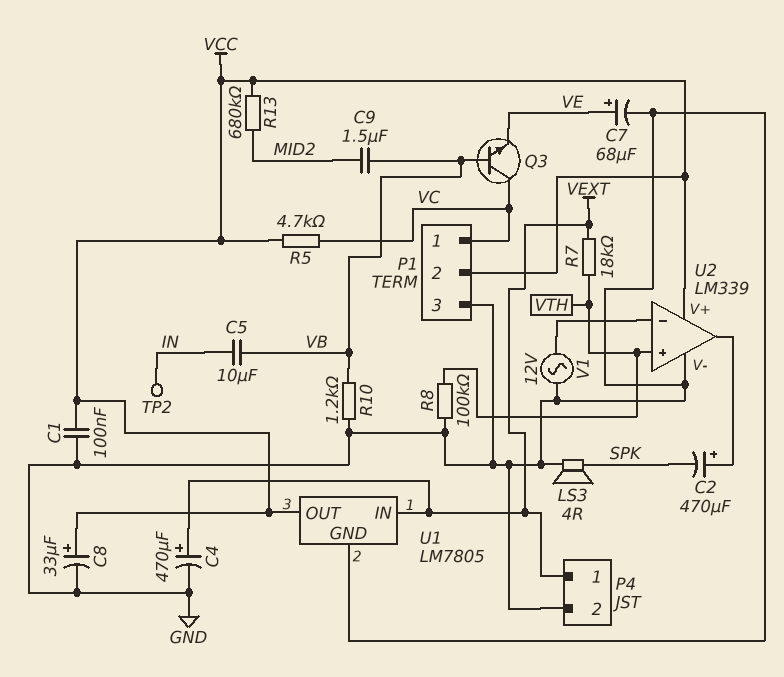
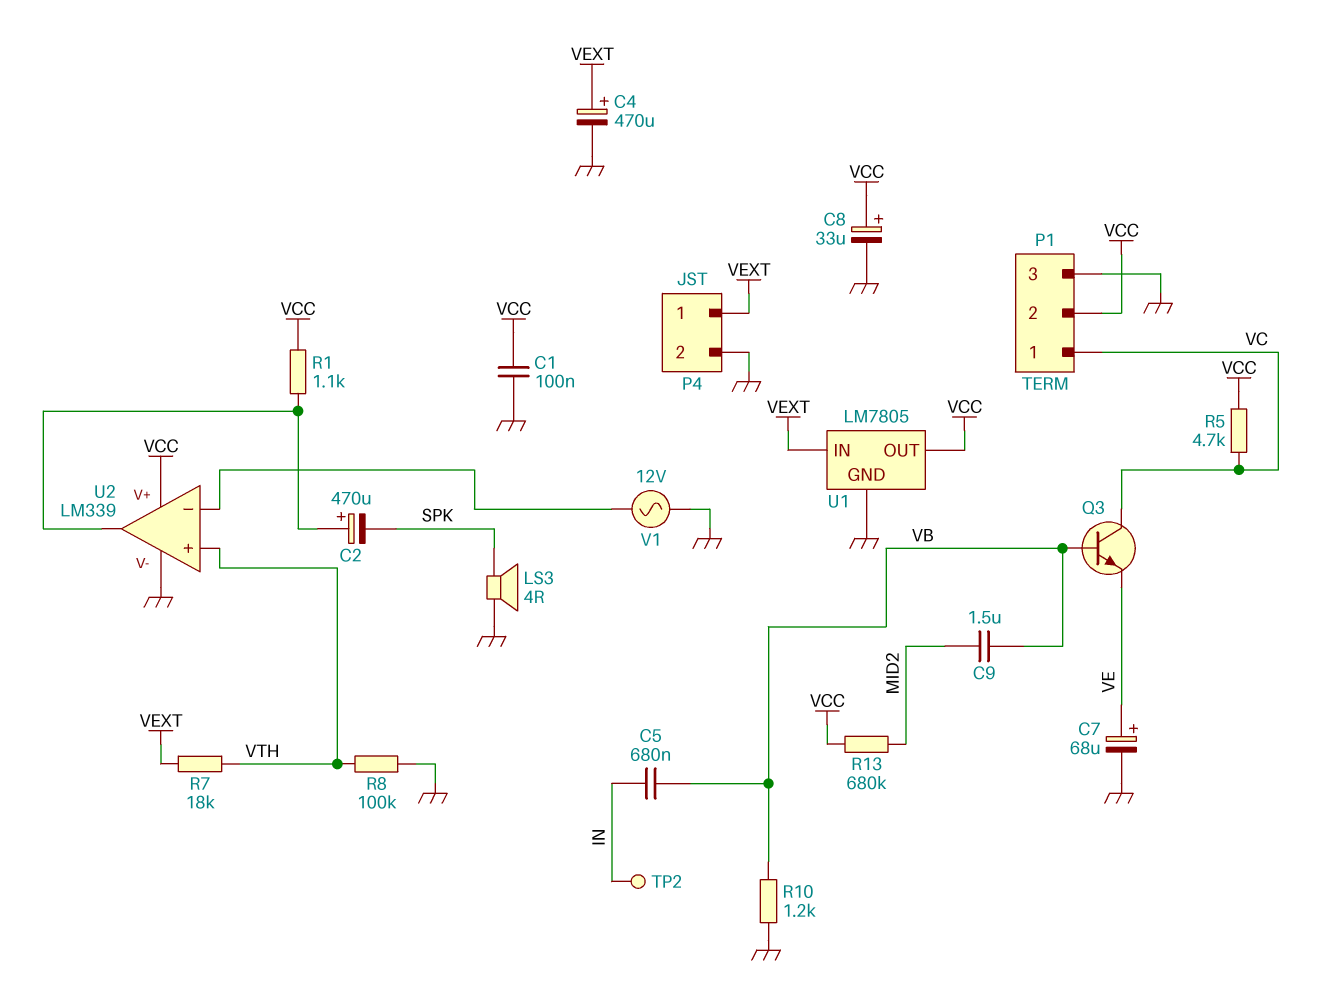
C5: 10uF (IN, VB) -> 680nF (IN, VB)
R1: none -> 1.1k (U2/out, VCC)

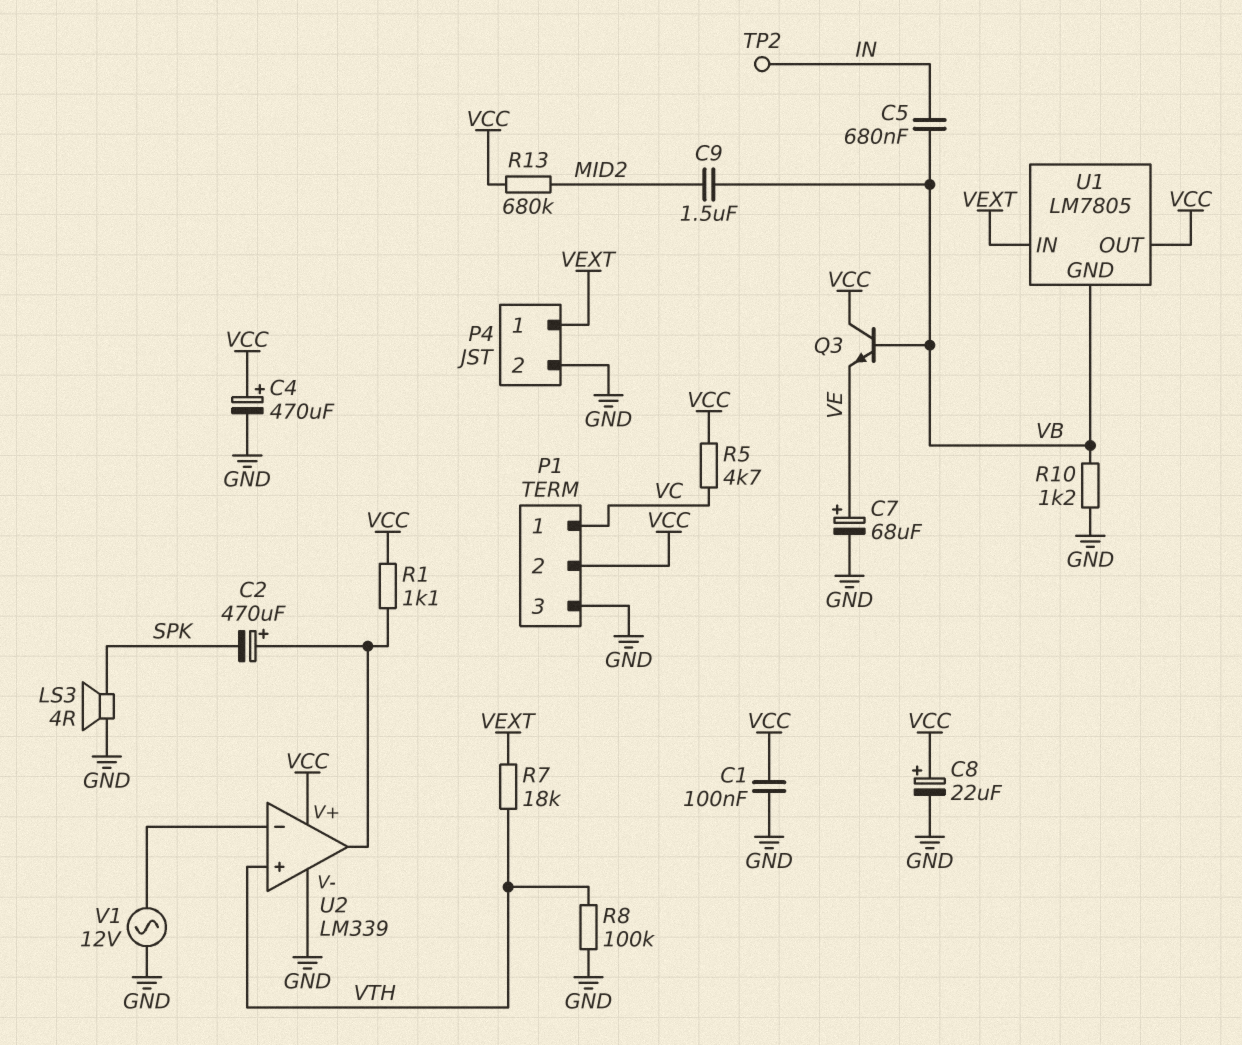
C4: 470uF (plus VEXT, minus GND) -> 470uF (plus VCC, minus GND)
C8: 33uF (plus VCC, minus GND) -> 22uF (plus VCC, minus GND)
Q3: NPN (B VB, C VC, E VE) -> NPN (B VB, C VCC, E VE)
U1 pin GND: GND -> VB

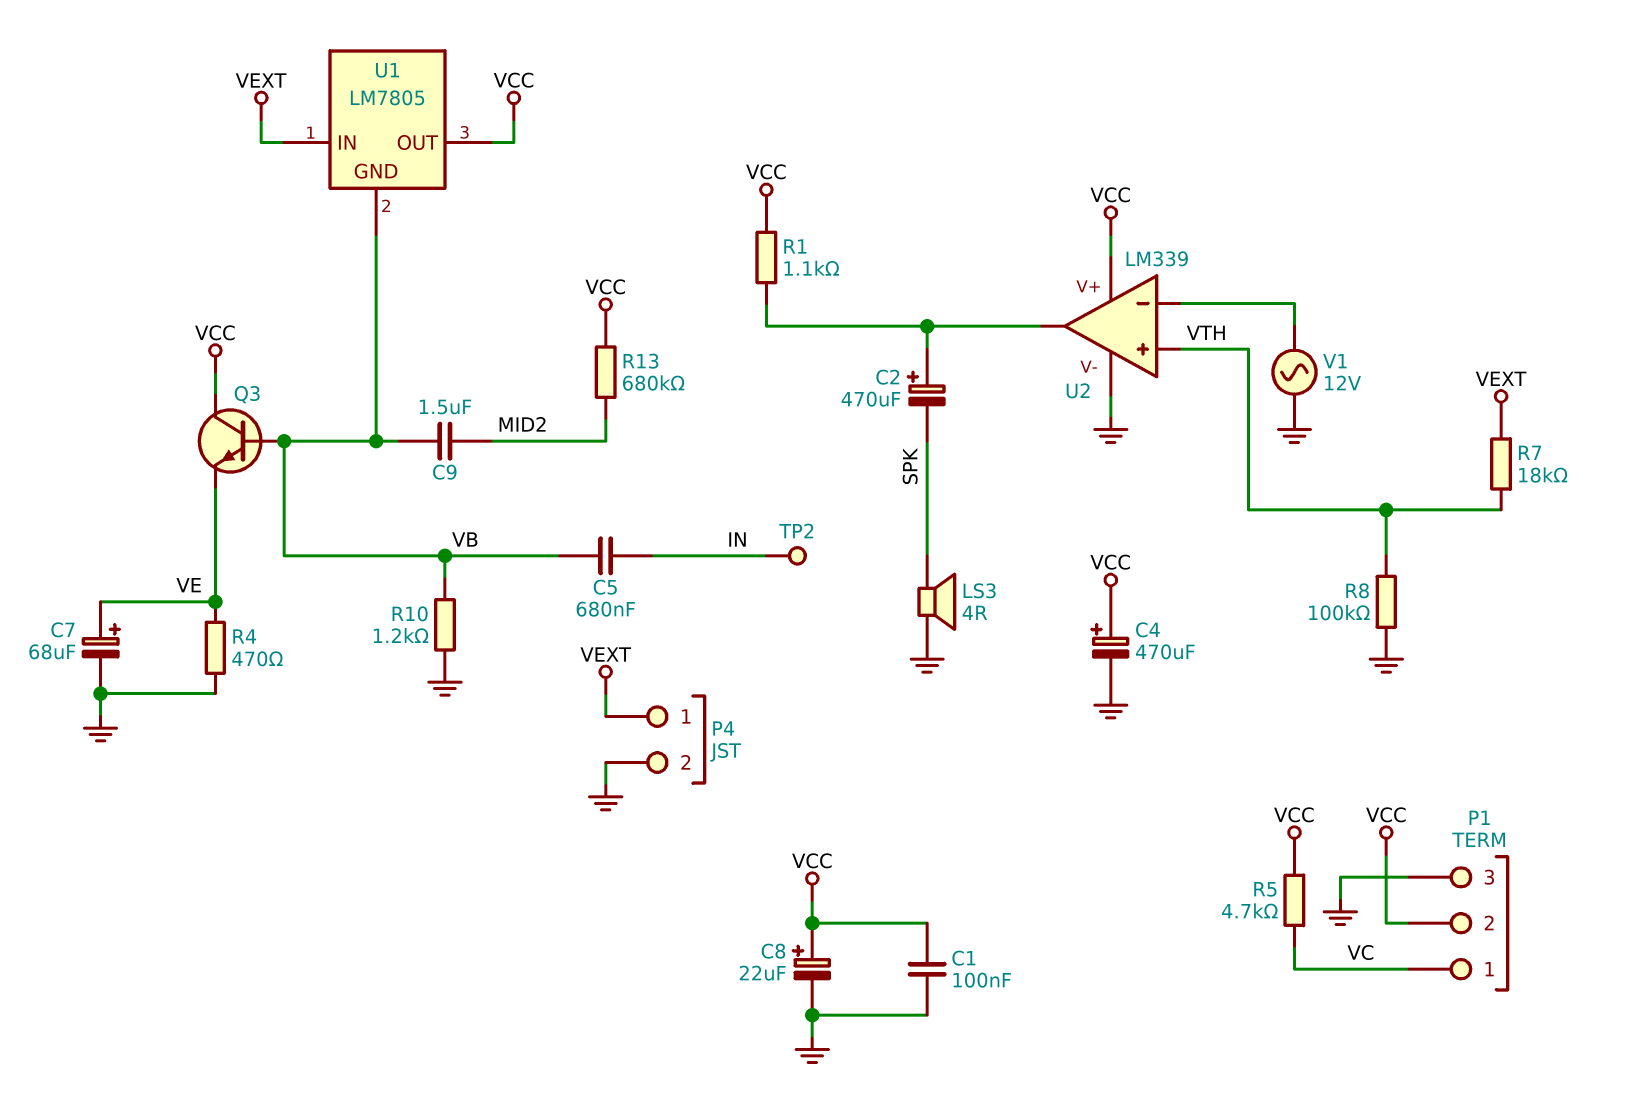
R4: none -> 470 (GND, VE)

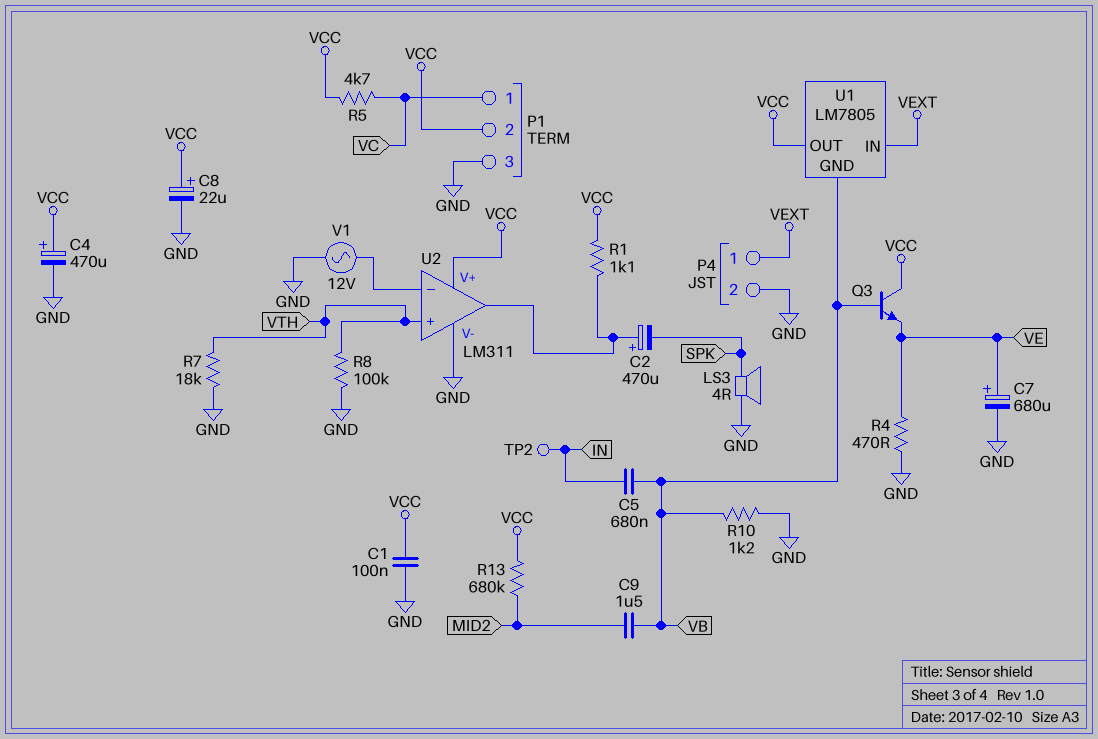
C7: 68uF (plus VE, minus GND) -> 680uF (plus VE, minus GND)
R7: 18k (VEXT, VTH) -> 18k (GND, VTH)
U2: LM339 -> LM311

